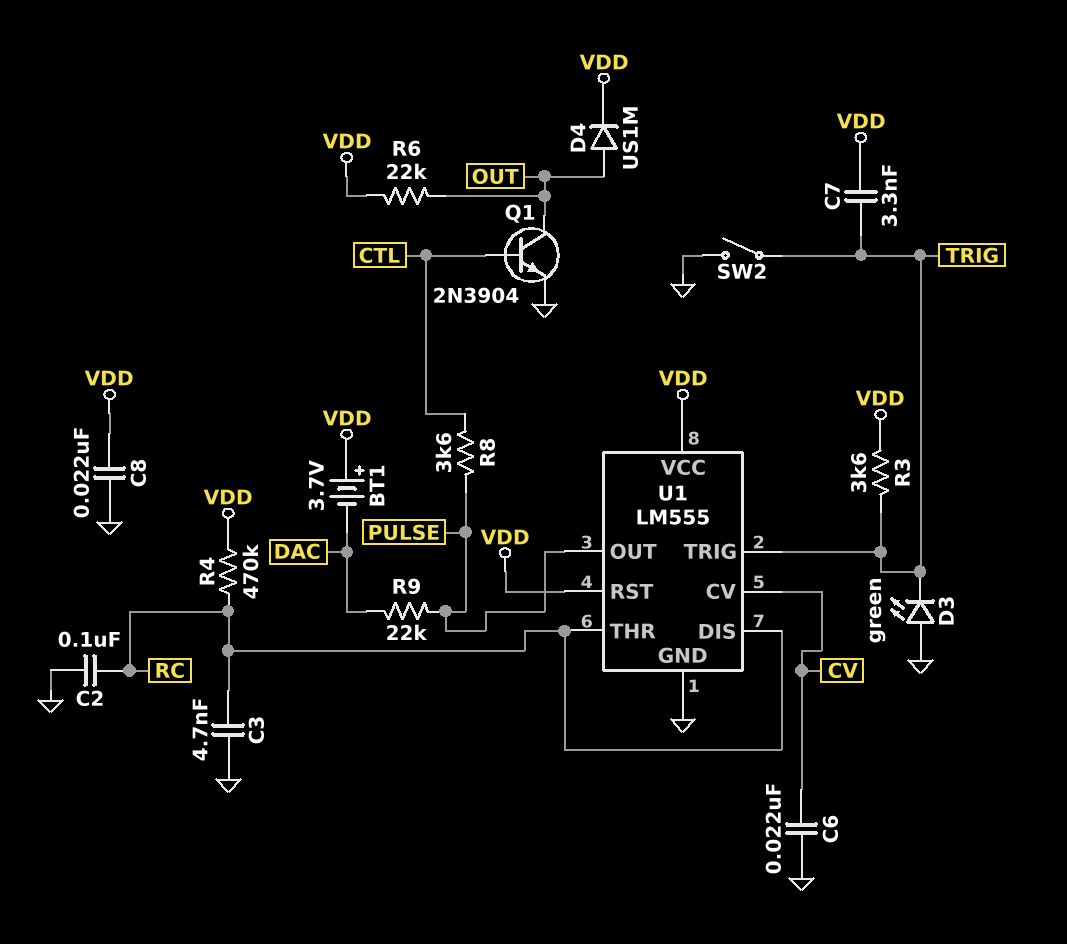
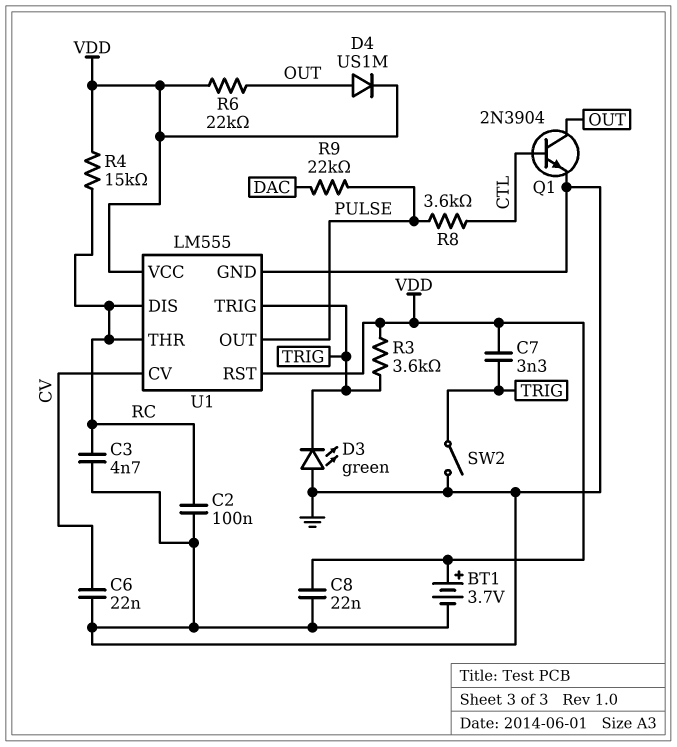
BT1: 3.7V (plus VDD, minus DAC) -> 3.7V (plus VDD, minus GND)
R4: 470k (RC, VDD) -> 15k (RC, VDD)

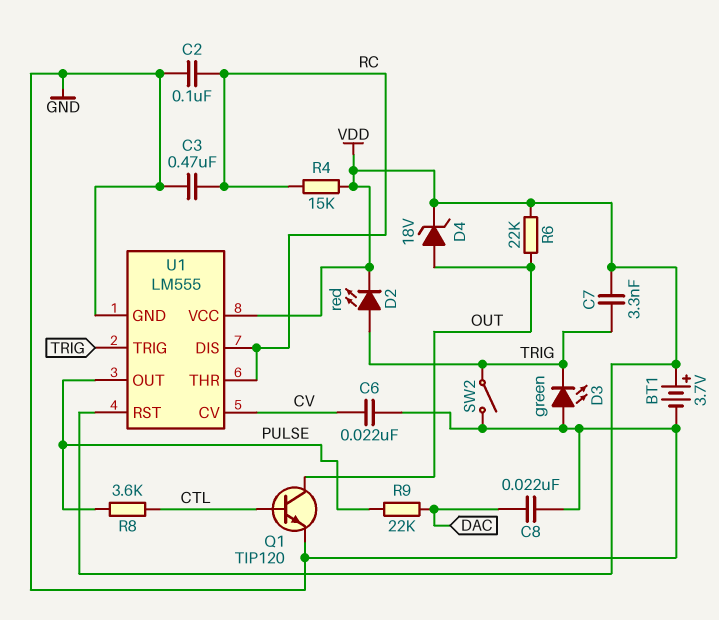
C3: 4.7nF (GND, RC) -> 470nF (GND, RC)
C8: 22nF (GND, VDD) -> 22nF (DAC, GND)
D2: none -> LED red (A TRIG, K VDD)
D4: diode US1M (A OUT, K VDD) -> zener 18V (A OUT, K VDD)
Q1: NPN 2N3904 (B CTL, C OUT, E GND) -> NPN TIP120 (B CTL, C OUT, E GND)
R3: 3.6k (TRIG, VDD) -> none

